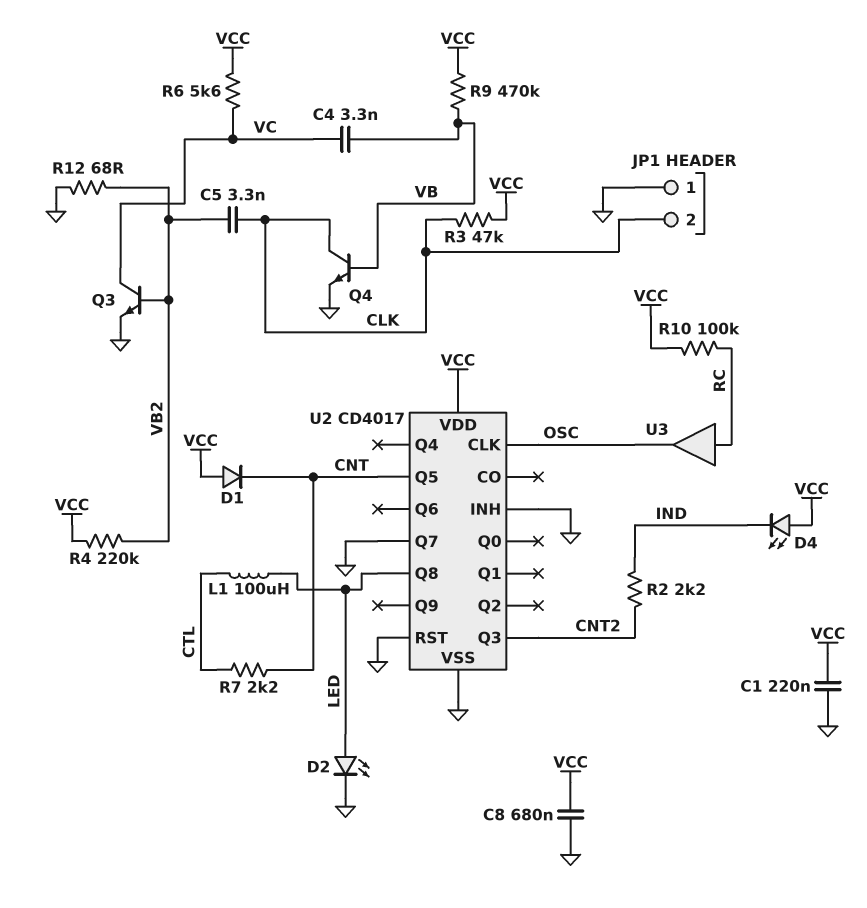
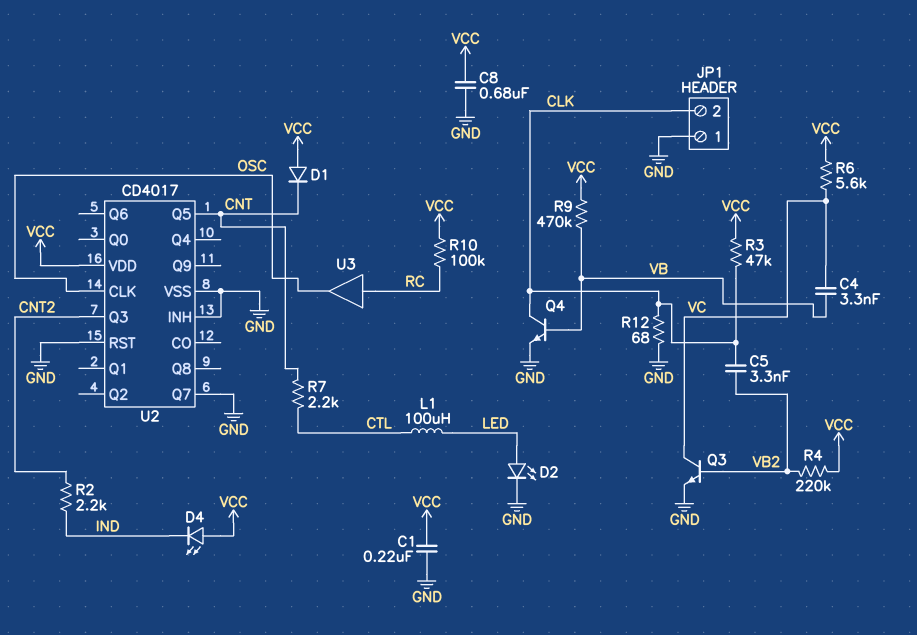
R12: 68 (GND, VB2) -> 68 (CLK, GND)
U2 pin Q8: LED -> none

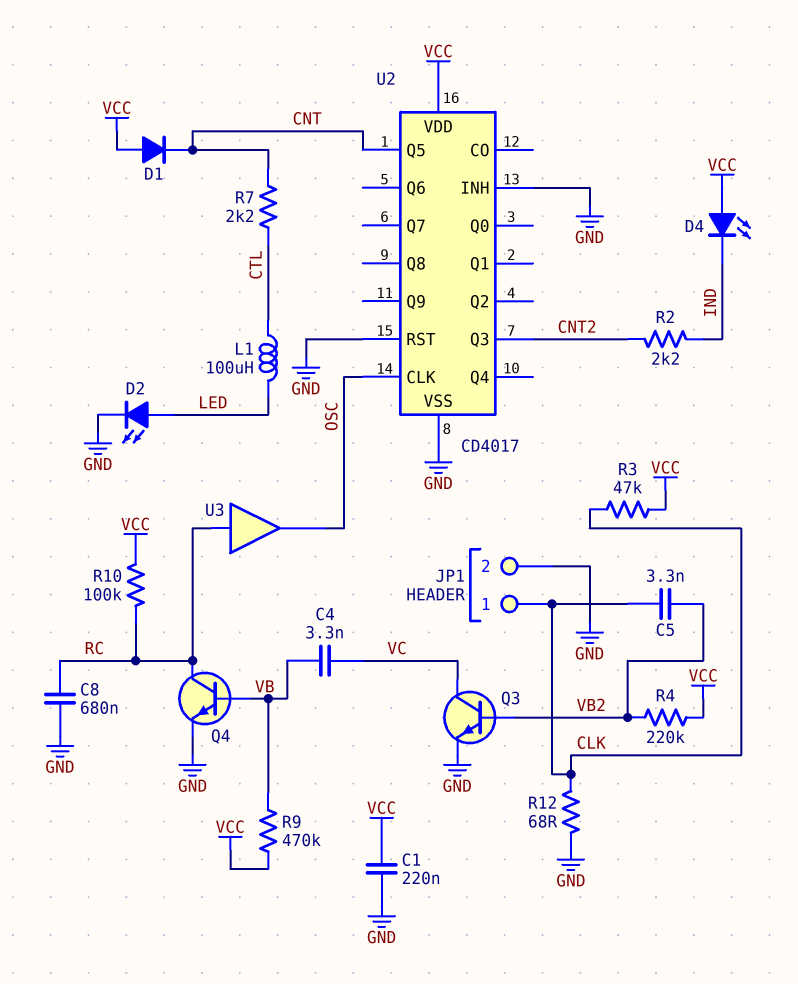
C8: 680nF (GND, VCC) -> 680nF (GND, RC)
JP1 pin 1: GND -> CLK
JP1 pin 2: CLK -> GND
Q4: NPN (B VB, C CLK, E GND) -> NPN (B VB, C RC, E GND)
R6: 5.6k (VC, VCC) -> none
U2 pin Q7: GND -> none

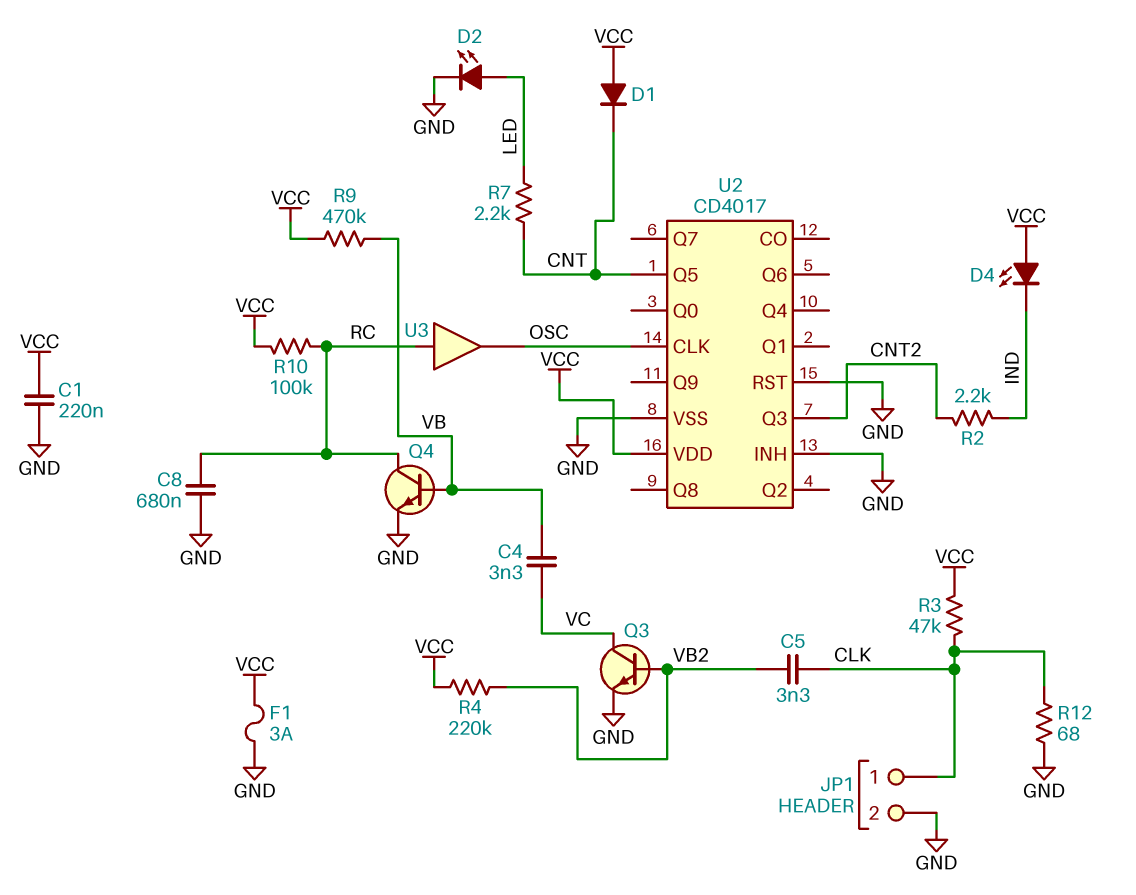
F1: none -> 3A (GND, VCC)
L1: 100uH (CTL, LED) -> none
R7: 2.2k (CNT, CTL) -> 2.2k (CNT, LED)

